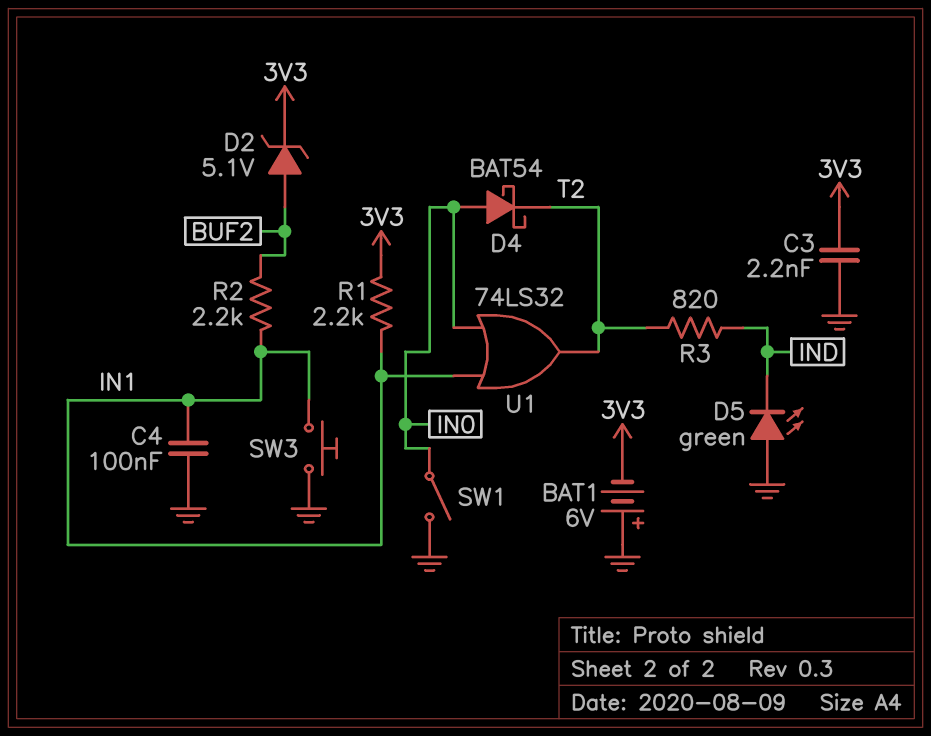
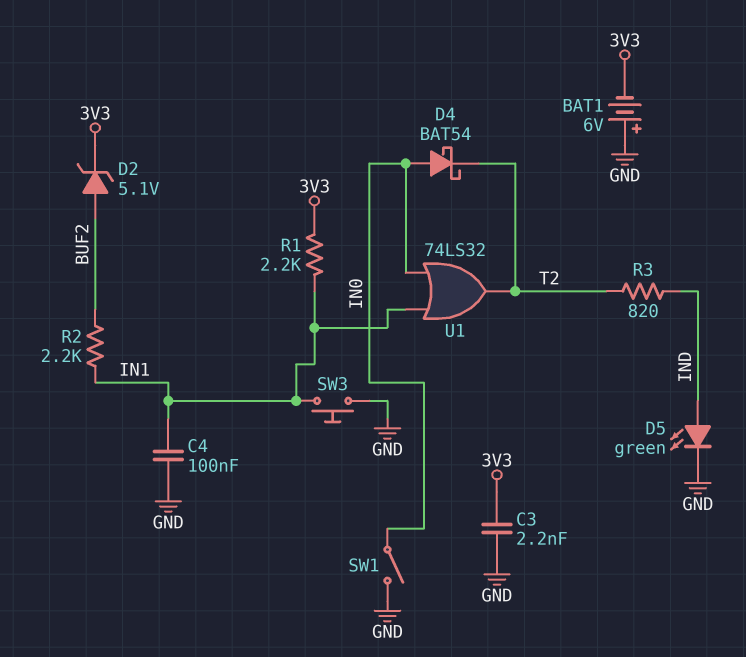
D5: LED green (A GND, K IND) -> LED green (A IND, K GND)

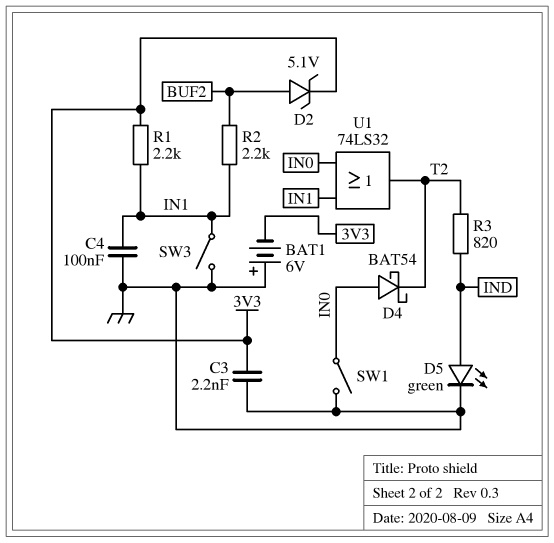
SW3: button (GND, IN1) -> switch (GND, IN1)

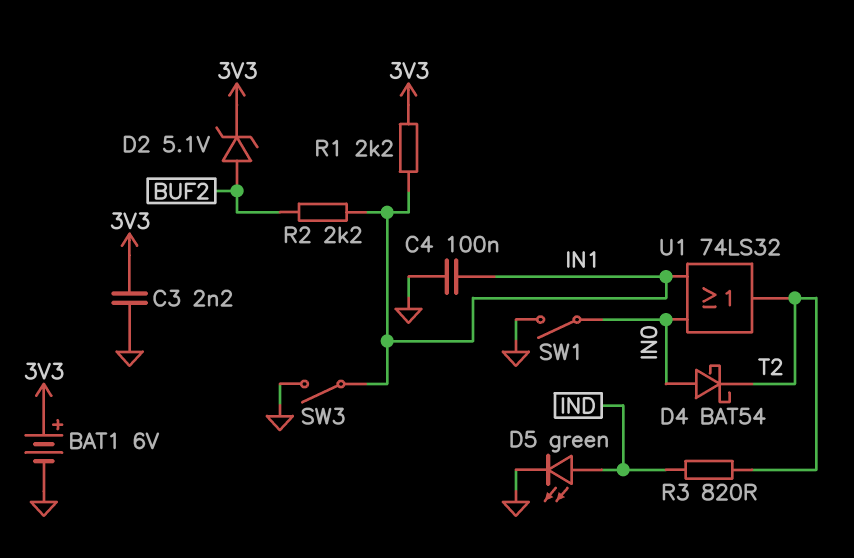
BAT1: 6V (plus GND, minus 3V3) -> 6V (plus 3V3, minus GND)

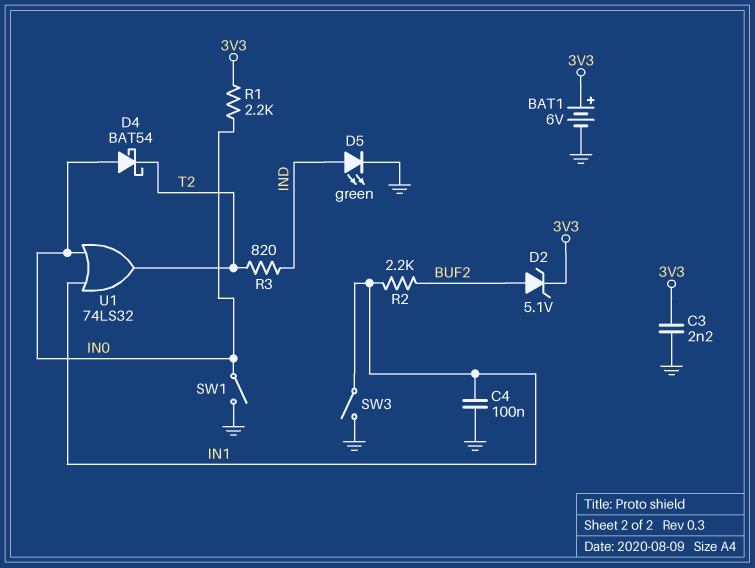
R1: 2.2k (3V3, IN1) -> 2.2k (3V3, IN0)

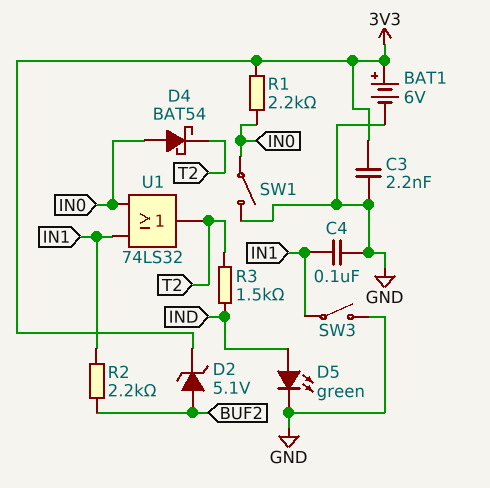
R3: 820 (IND, T2) -> 1.5k (IND, T2)

